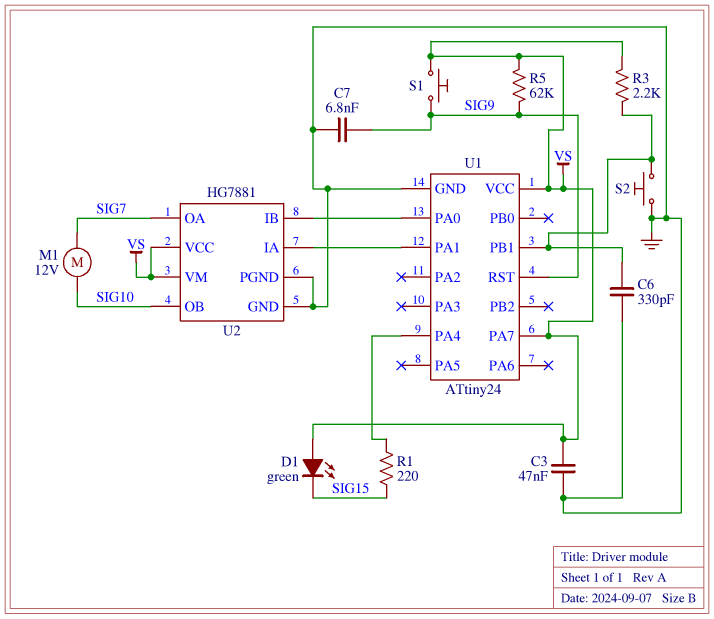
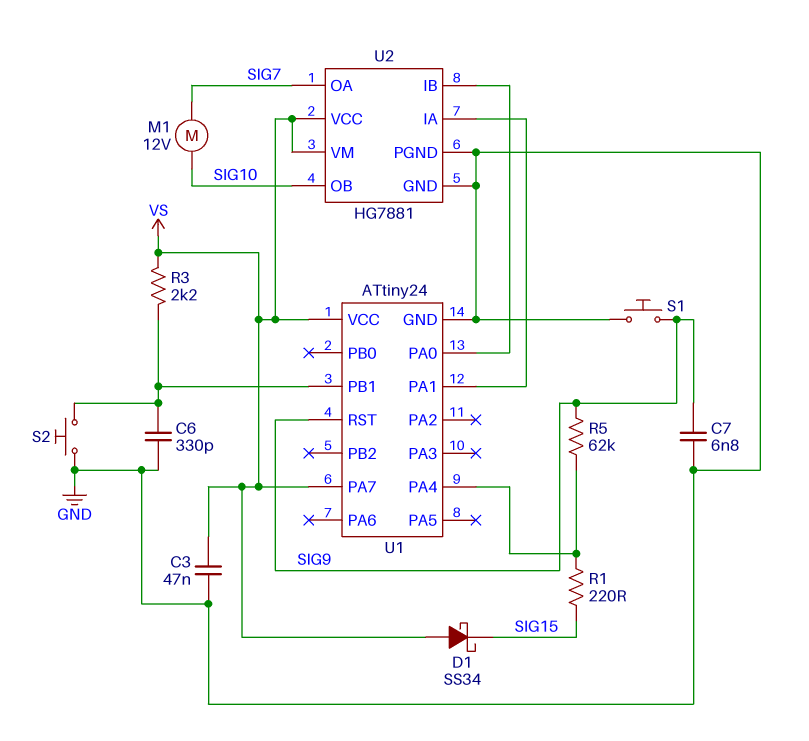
D1: LED green (A VS, K SIG15) -> schottky SS34 (A VS, K SIG15)
R5: 62k (SIG9, VS) -> 62k (SIG9, U1/PA4)
S1: button (SIG9, VS) -> button (GND, SIG9)

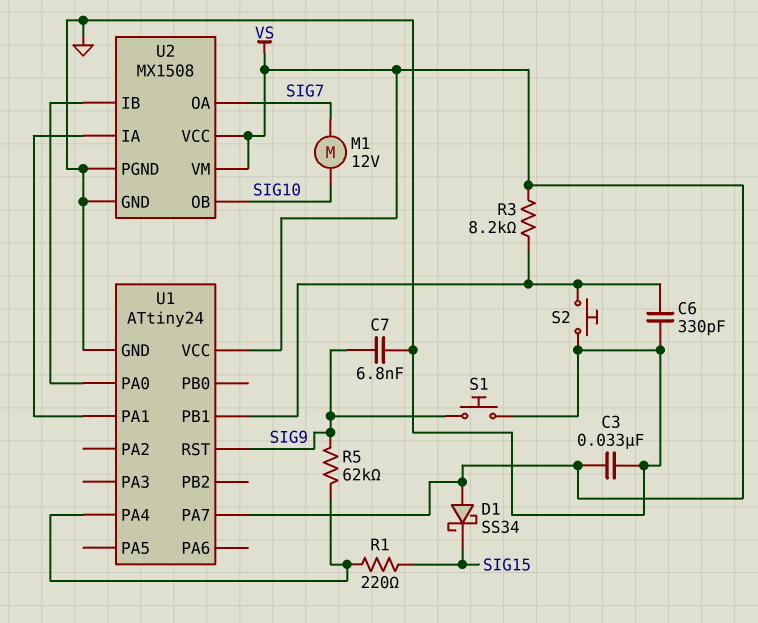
C3: 47nF (GND, VS) -> 33nF (GND, VS)
R3: 2.2k (U1/PB1, VS) -> 8.2k (U1/PB1, VS)
U2: HG7881 -> MX1508

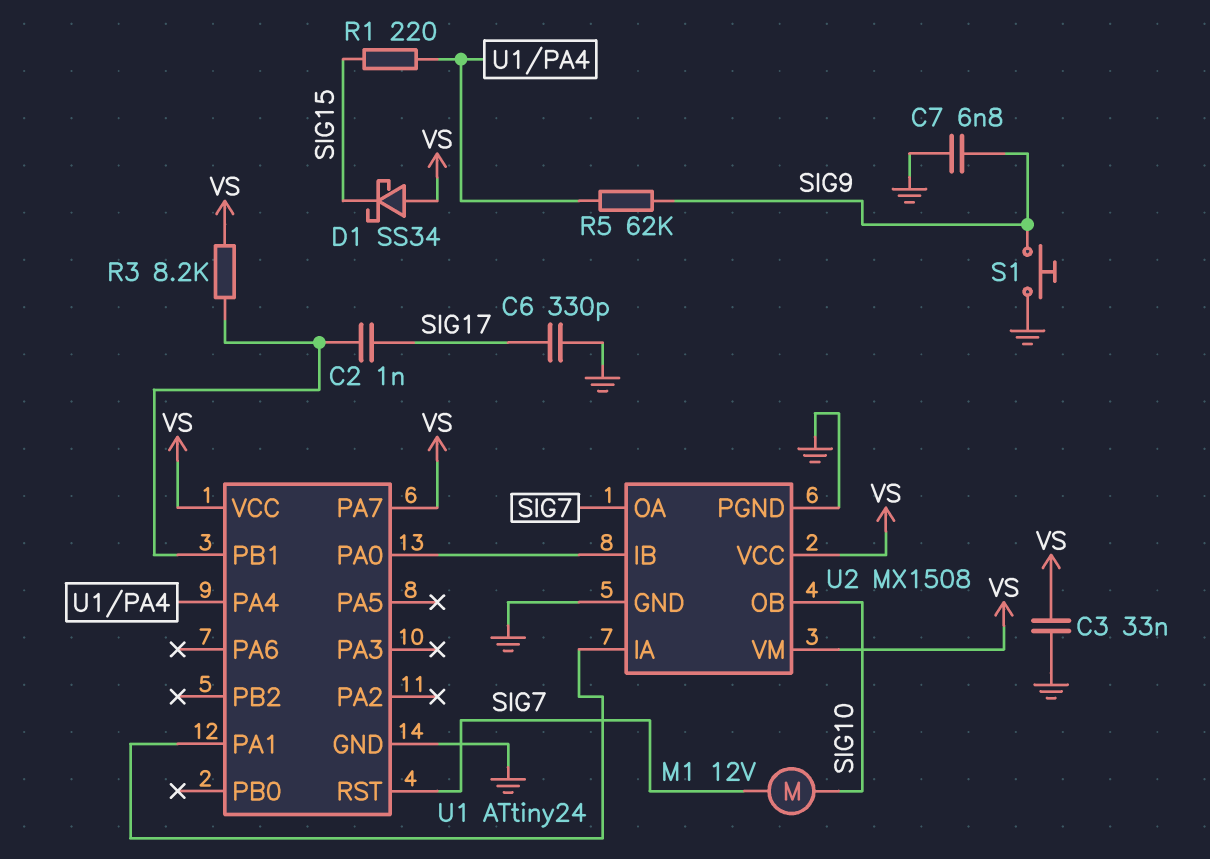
C2: none -> 1nF (SIG17, U1/PB1)
C6: 330pF (GND, U1/PB1) -> 330pF (GND, SIG17)
S2: button (GND, U1/PB1) -> none
U1 pin RST: SIG9 -> SIG7

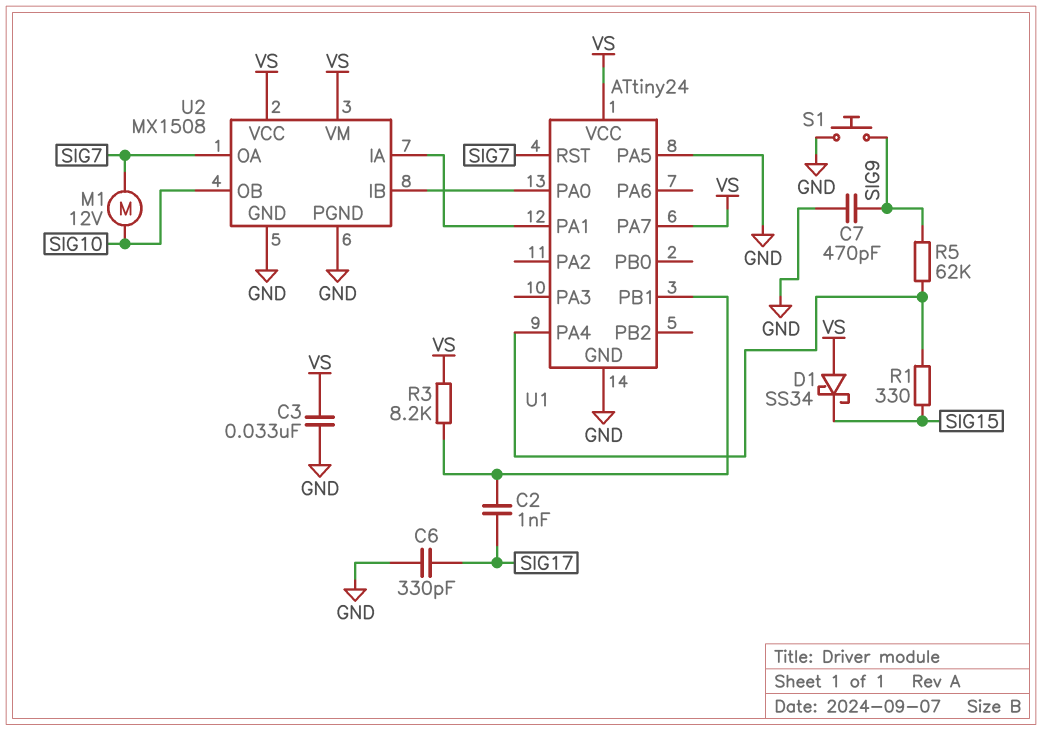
C7: 6.8nF (GND, SIG9) -> 470pF (GND, SIG9)
R1: 220 (SIG15, U1/PA4) -> 330 (SIG15, U1/PA4)
U1 pin PA5: none -> GND

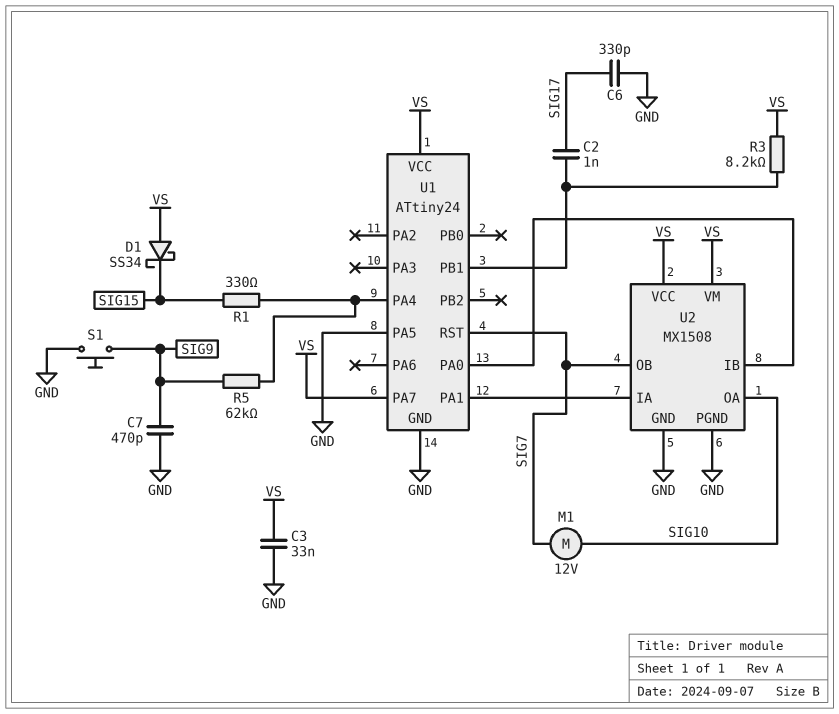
U2 pin OA: SIG7 -> SIG10
U2 pin OB: SIG10 -> SIG7

